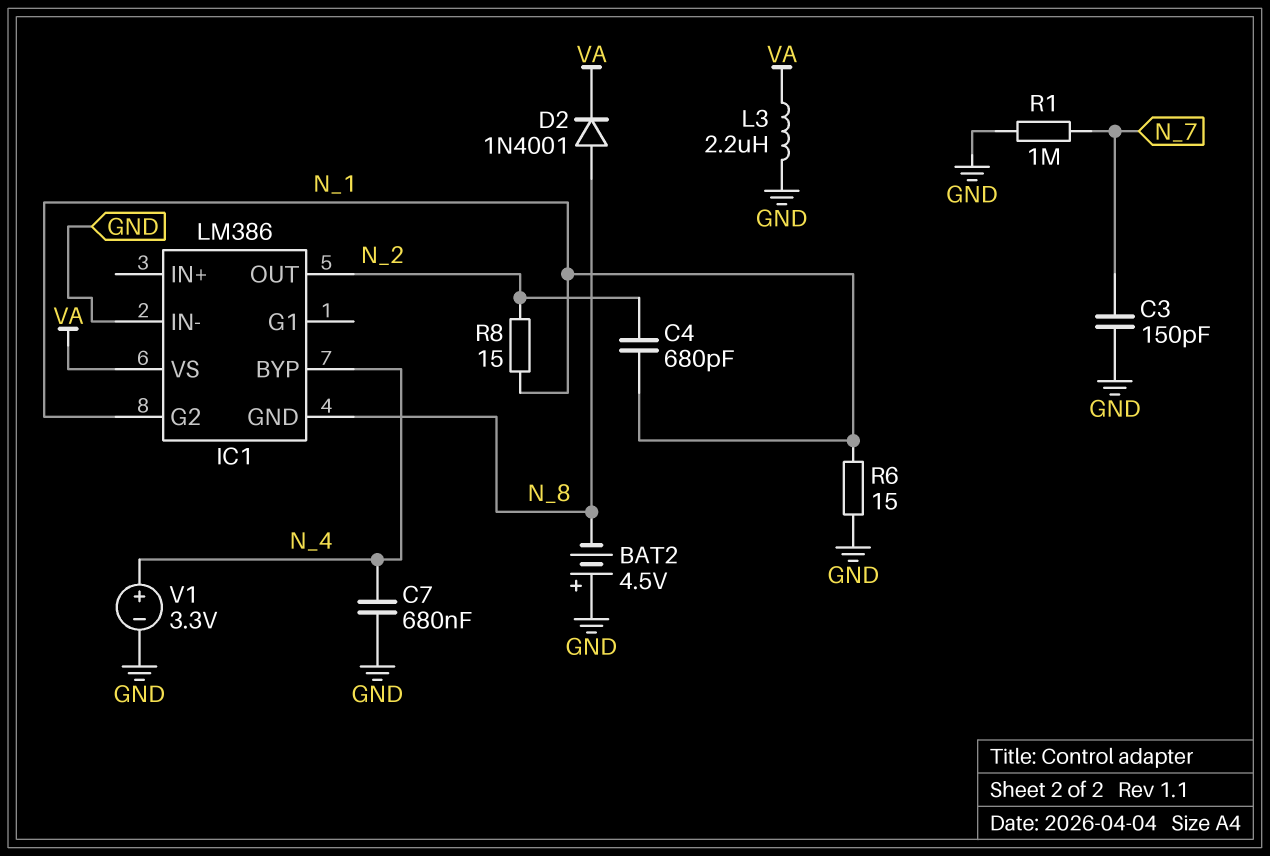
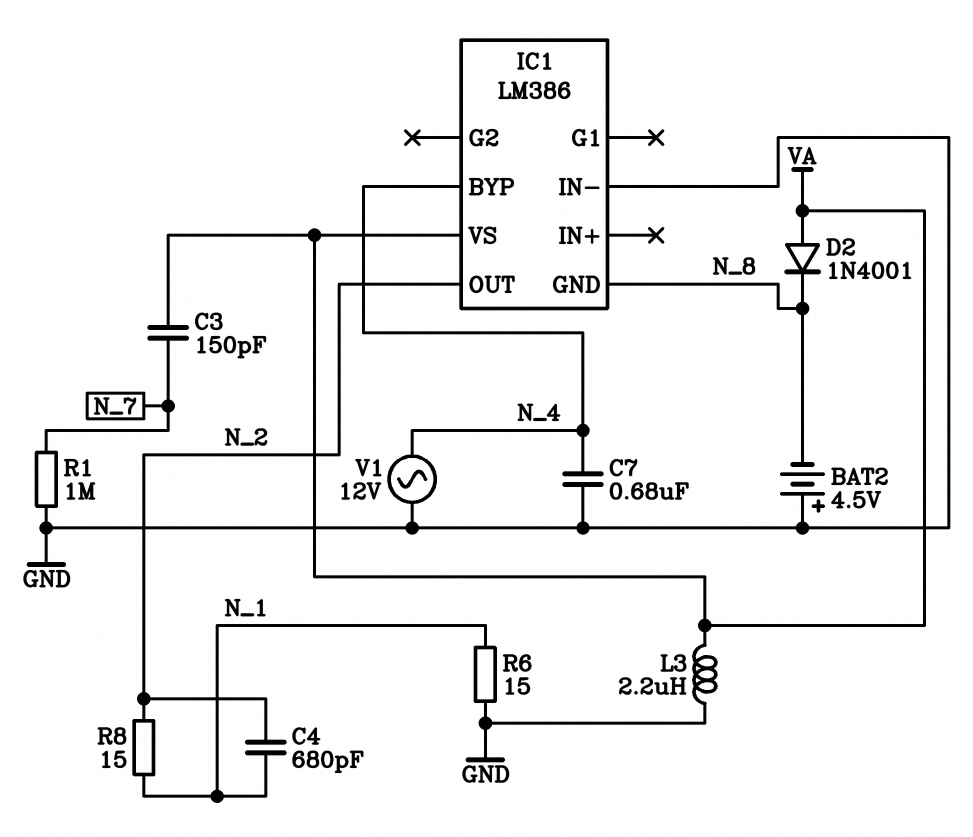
C3: 150pF (GND, N_7) -> 150pF (N_7, VA)
D2: diode 1N4001 (A N_8, K VA) -> diode 1N4001 (A VA, K N_8)
IC1 pin G2: N_1 -> none
V1: 3.3V (plus N_4, minus GND) -> AC 12V (GND, N_4)

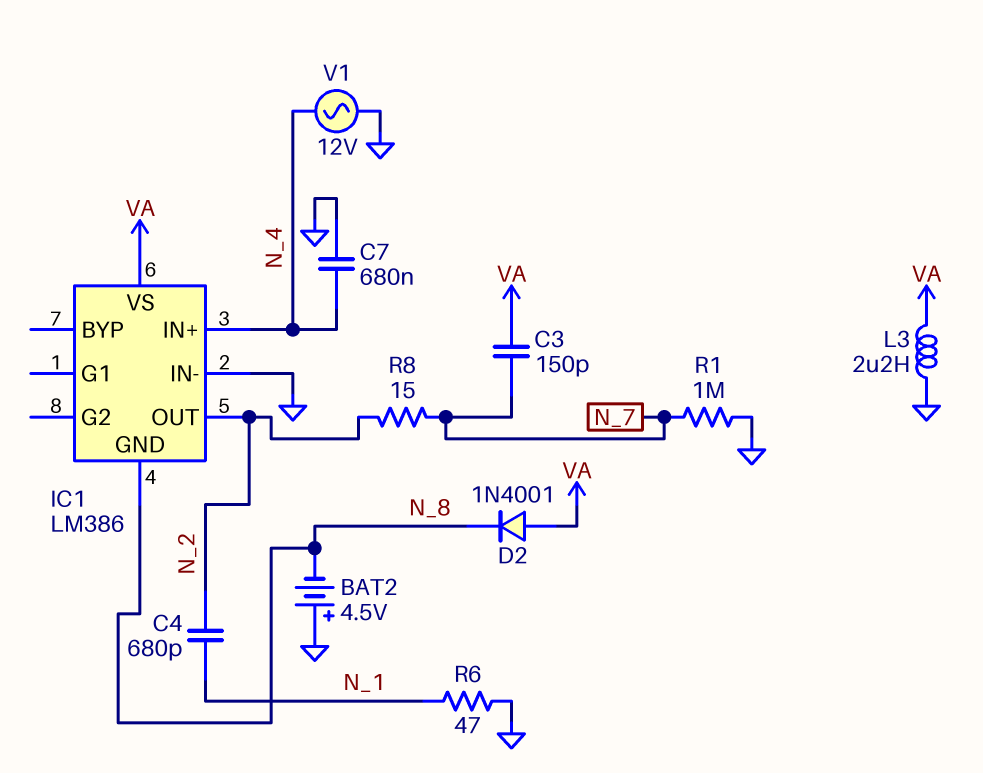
IC1 pin BYP: N_4 -> none
IC1 pin IN+: none -> N_4
R6: 15 (GND, N_1) -> 47 (GND, N_1)
R8: 15 (N_1, N_2) -> 15 (N_2, N_7)

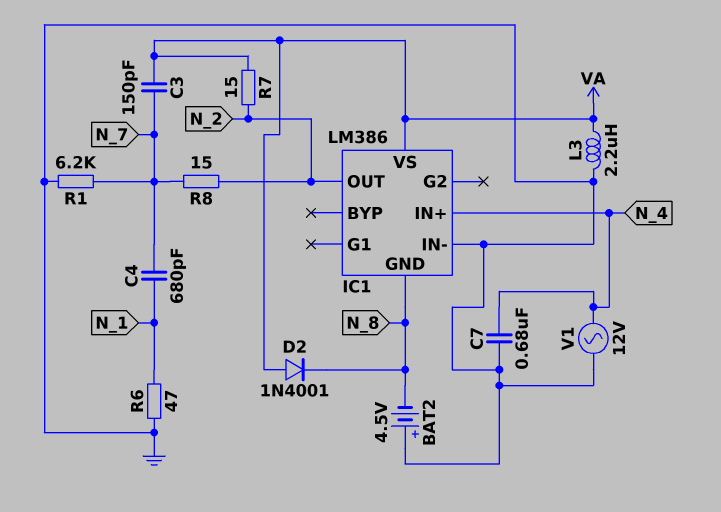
C4: 680pF (N_1, N_2) -> 680pF (N_1, N_7)
R1: 1M (GND, N_7) -> 6.2k (GND, N_7)
R7: none -> 15 (N_2, VA)

